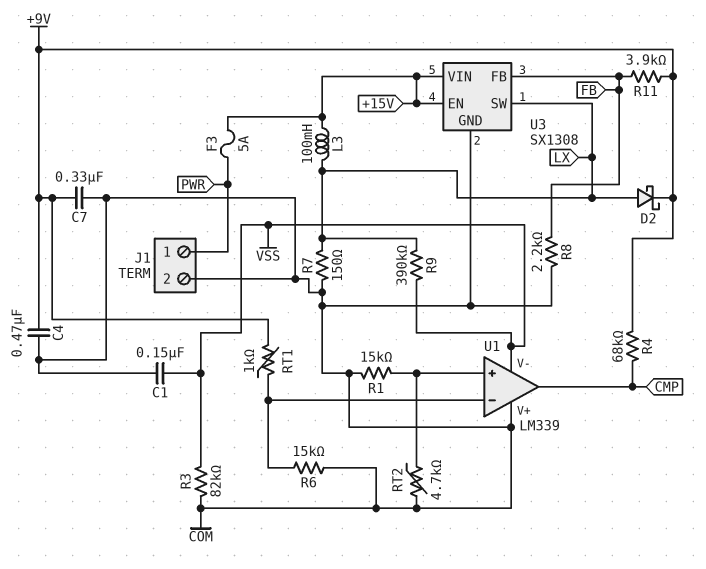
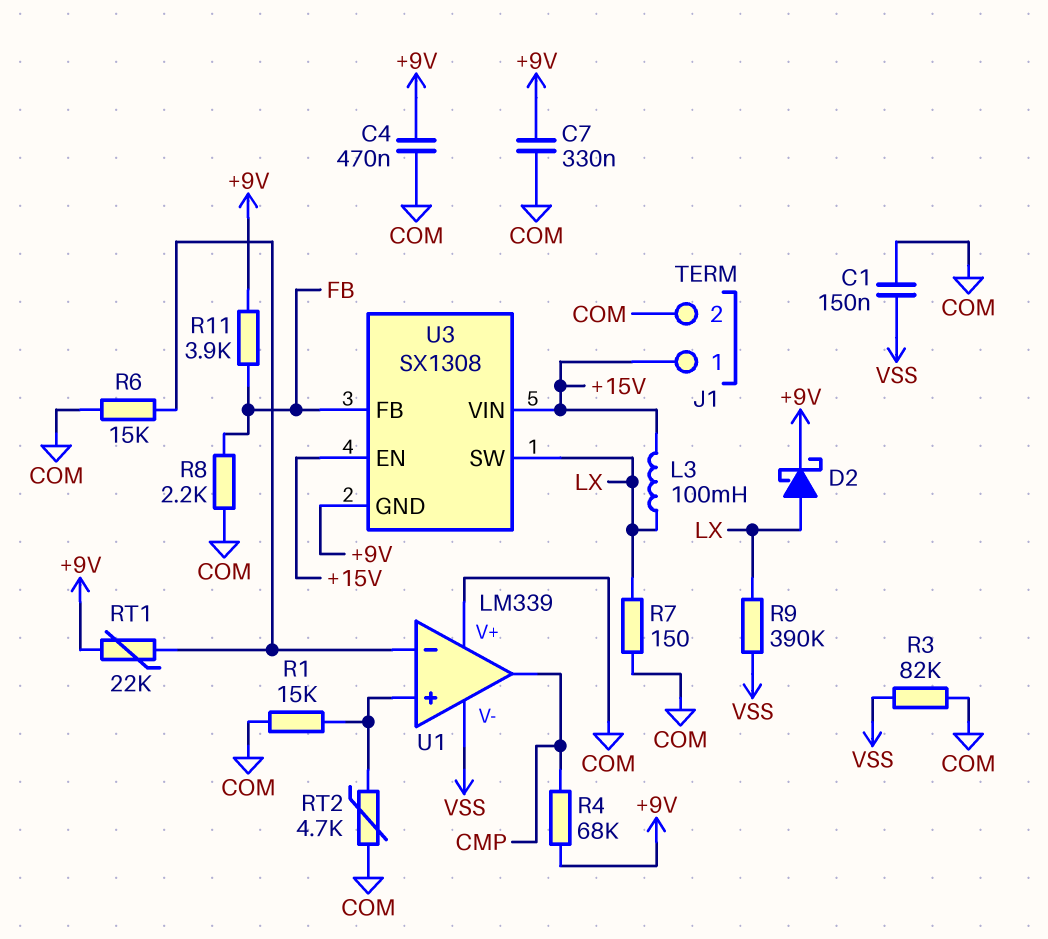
F3: 5A (+15V, PWR) -> none
J1 pin 1: PWR -> +15V
RT1: 1k (+9V, U1/in-) -> 22k (+9V, U1/in-)
U3 pin GND: COM -> +9V

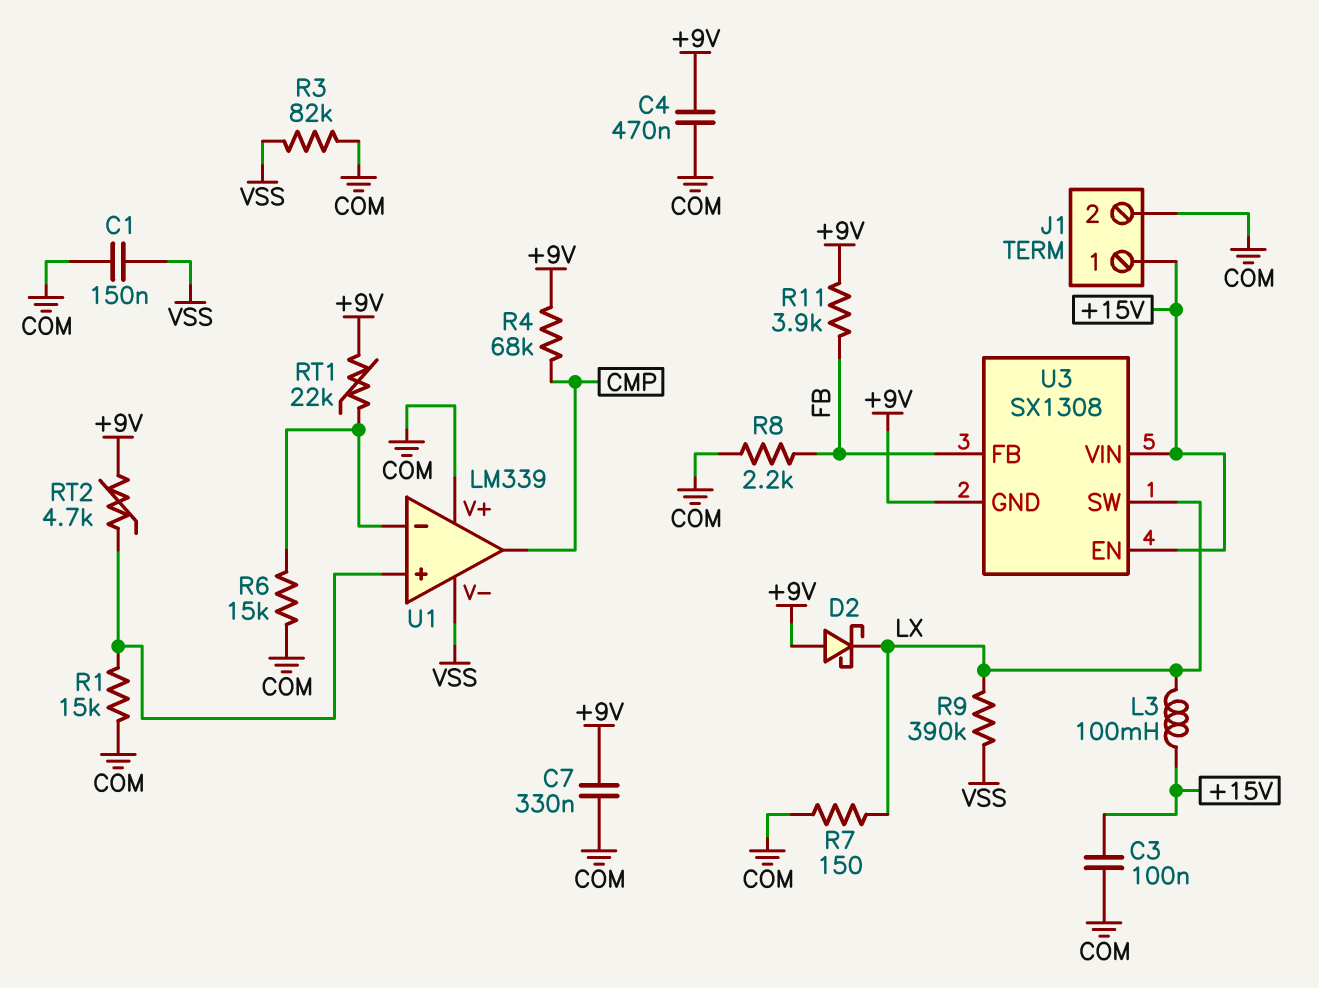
C3: none -> 100nF (+15V, COM)
D2: schottky (A LX, K +9V) -> schottky (A +9V, K LX)
RT2: 4.7k (COM, U1/in+) -> 4.7k (+9V, U1/in+)

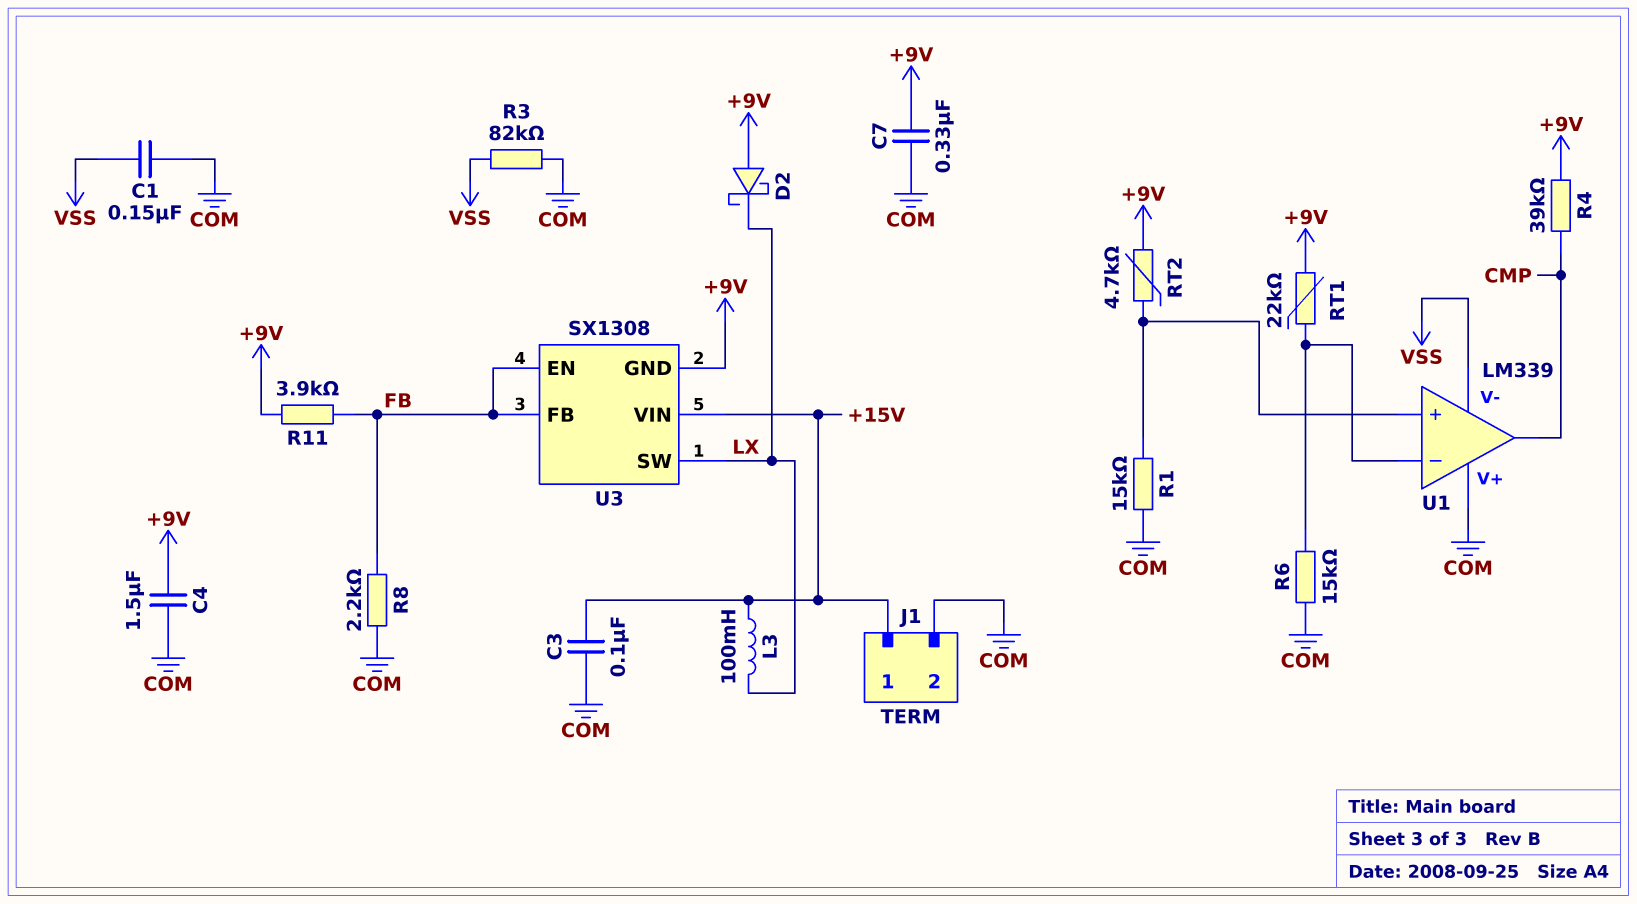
C4: 470nF (+9V, COM) -> 1.5uF (+9V, COM)
R4: 68k (+9V, CMP) -> 39k (+9V, CMP)
R7: 150 (COM, LX) -> none
R9: 390k (LX, VSS) -> none
U3 pin EN: +15V -> FB

